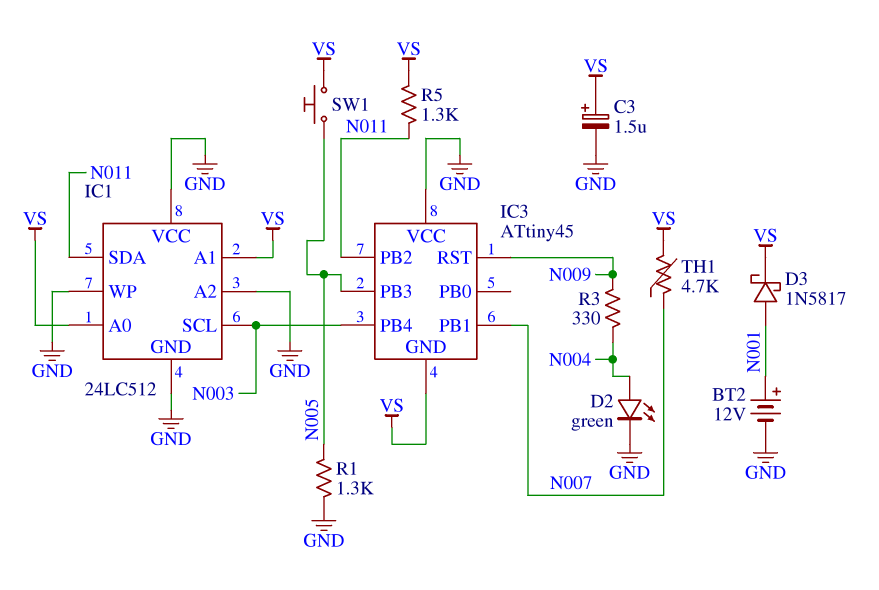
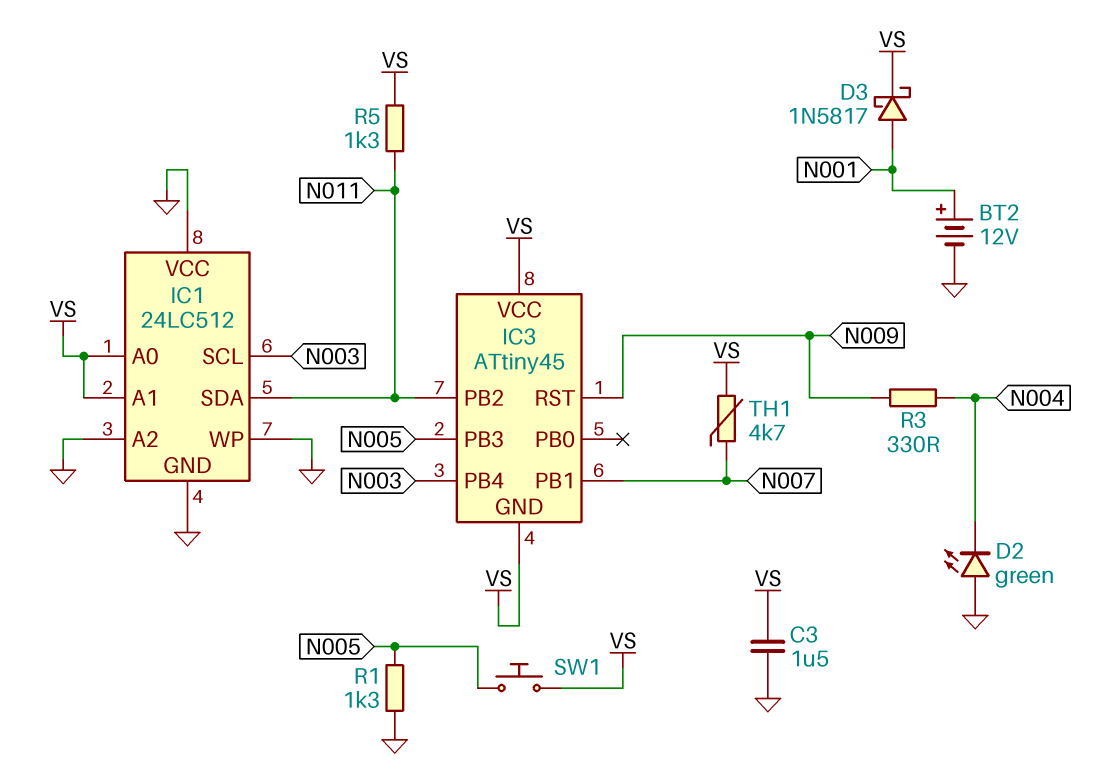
C3: 1.5uF (plus VS, minus GND) -> 1.5uF (GND, VS)
D2: LED green (A N004, K GND) -> LED green (A GND, K N004)
IC3 pin VCC: GND -> VS

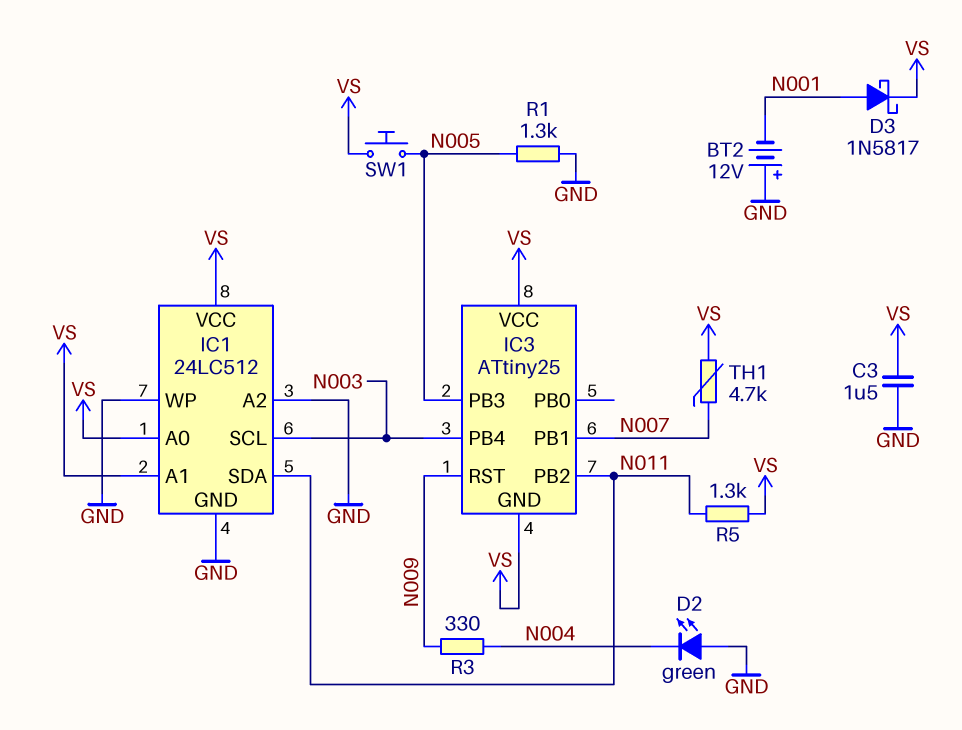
BT2: 12V (plus N001, minus GND) -> 12V (plus GND, minus N001)
IC1 pin VCC: GND -> VS
IC3: ATtiny45 -> ATtiny25

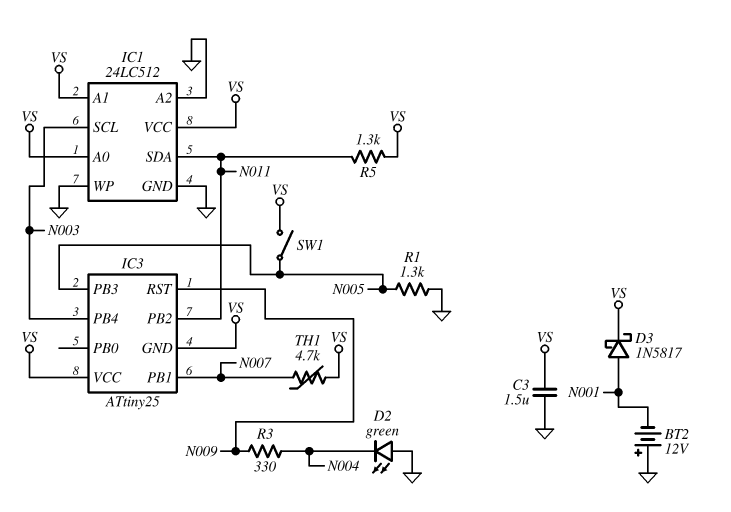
SW1: button (N005, VS) -> switch (N005, VS)

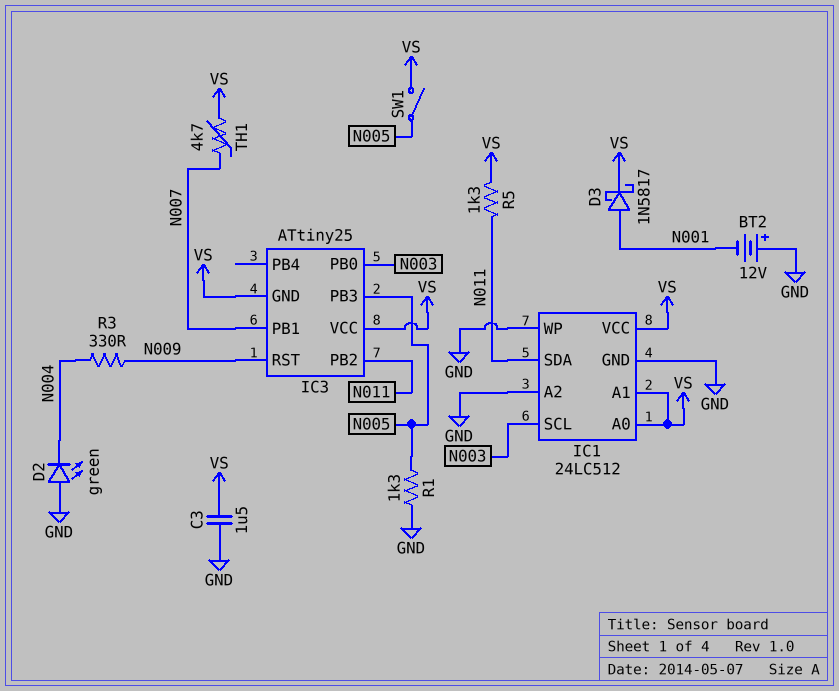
IC3 pin PB0: none -> N003
IC3 pin PB4: N003 -> none

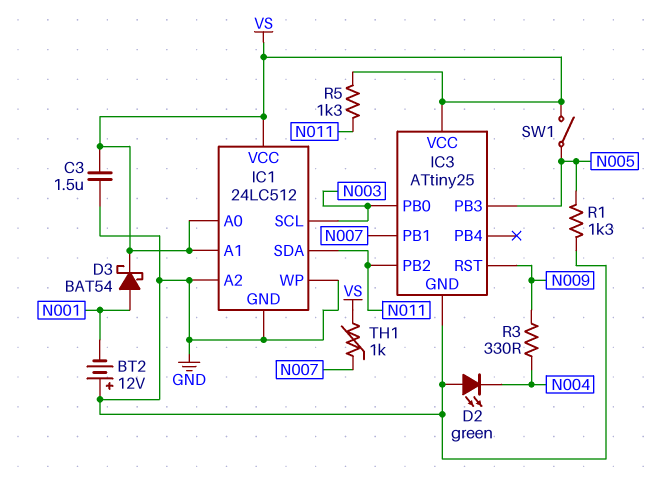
D3: schottky 1N5817 (A N001, K VS) -> schottky BAT54 (A N001, K VS)
IC3 pin GND: VS -> GND
TH1: 4.7k (N007, VS) -> 1k (N007, VS)

